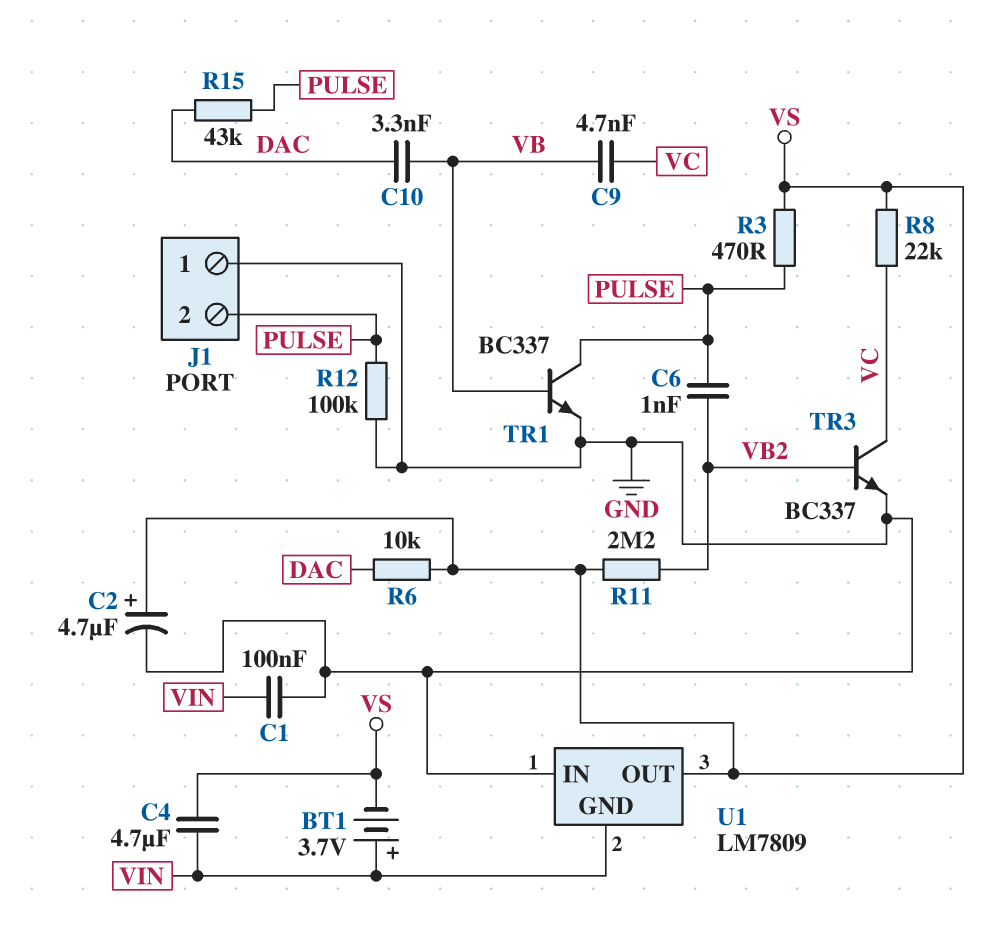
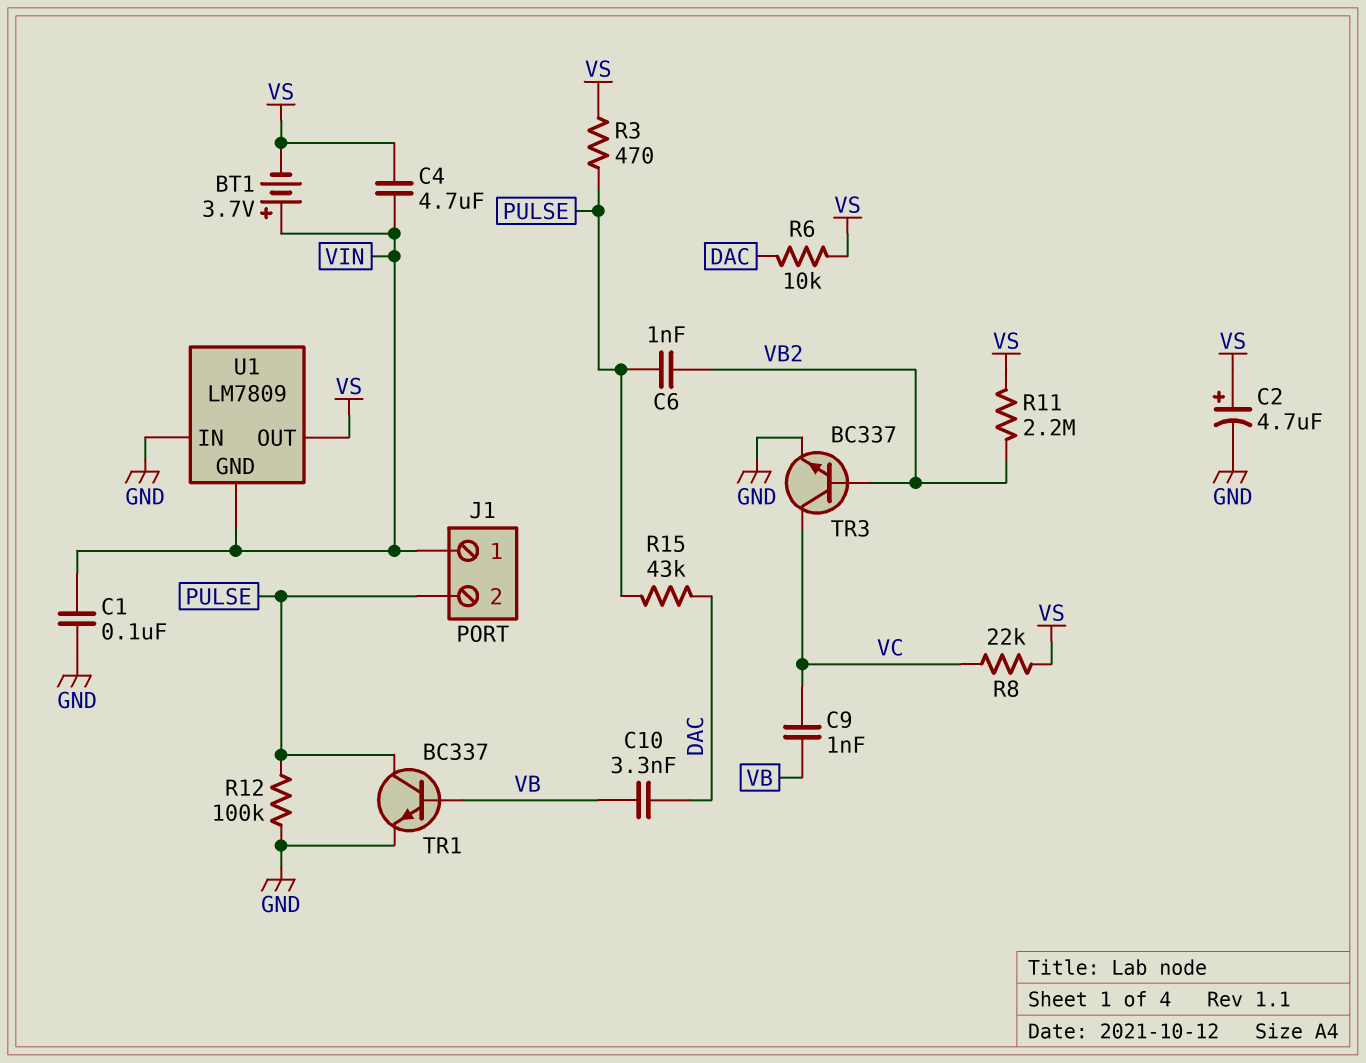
C9: 4.7nF (VB, VC) -> 1nF (VB, VC)
J1 pin 1: GND -> VIN

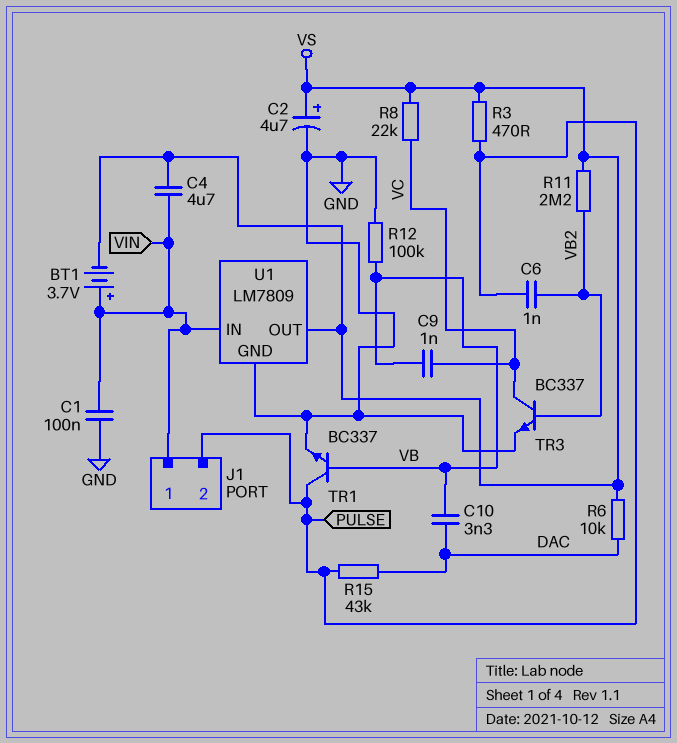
R12: 100k (GND, PULSE) -> 100k (GND, VB)
U1 pin GND: VIN -> GND
U1 pin IN: GND -> VIN

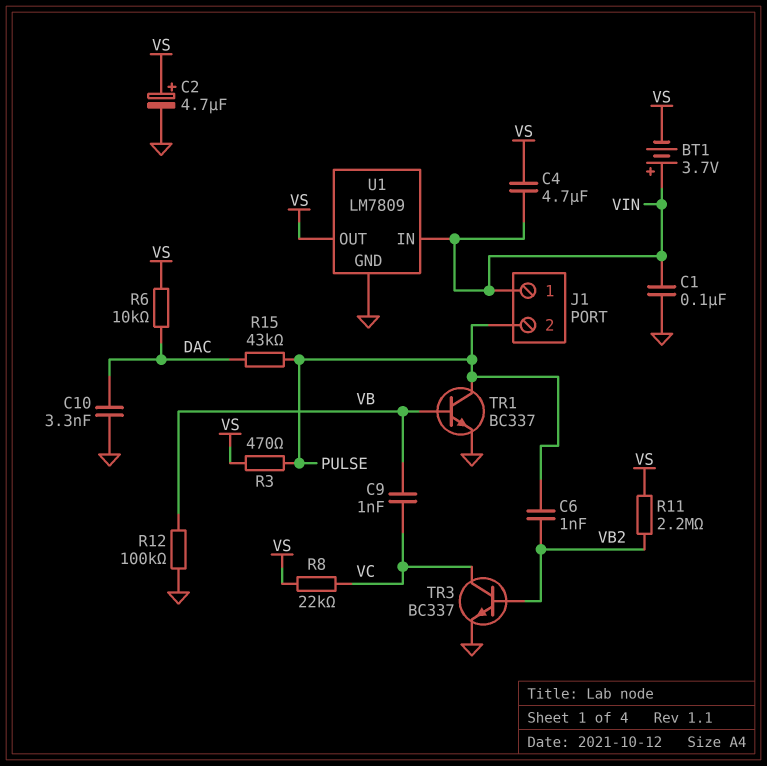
C10: 3.3nF (DAC, VB) -> 3.3nF (DAC, GND)

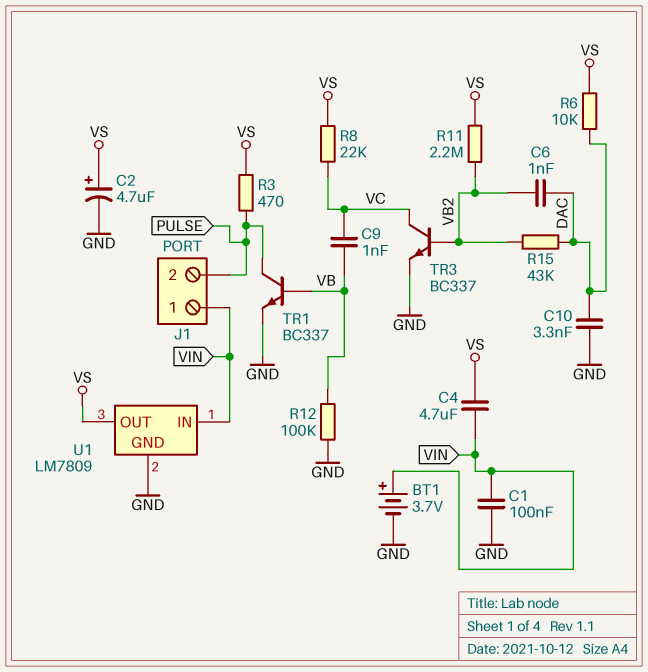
BT1: 3.7V (plus VIN, minus VS) -> 3.7V (plus VIN, minus GND)
C6: 1nF (PULSE, VB2) -> 1nF (DAC, VB2)
R15: 43k (DAC, PULSE) -> 43k (DAC, VB2)

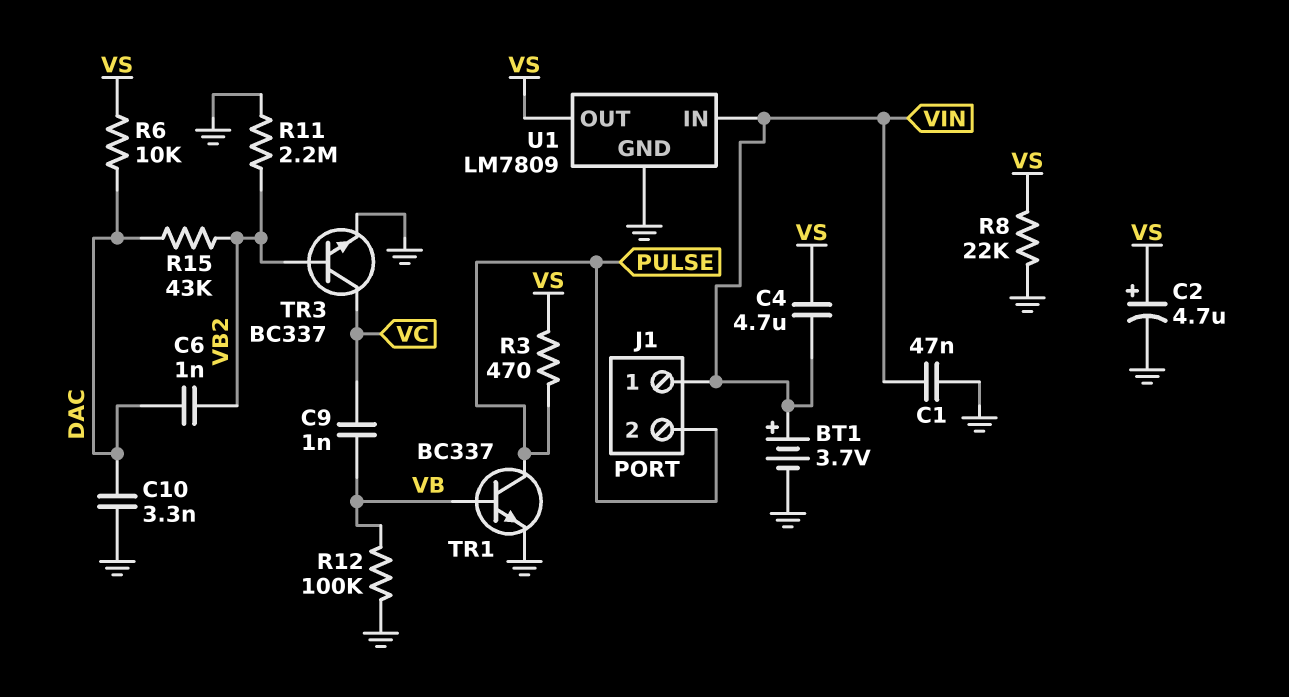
C1: 100nF (GND, VIN) -> 47nF (GND, VIN)
R8: 22k (VC, VS) -> 22k (GND, VS)
R11: 2.2M (VB2, VS) -> 2.2M (GND, VB2)

